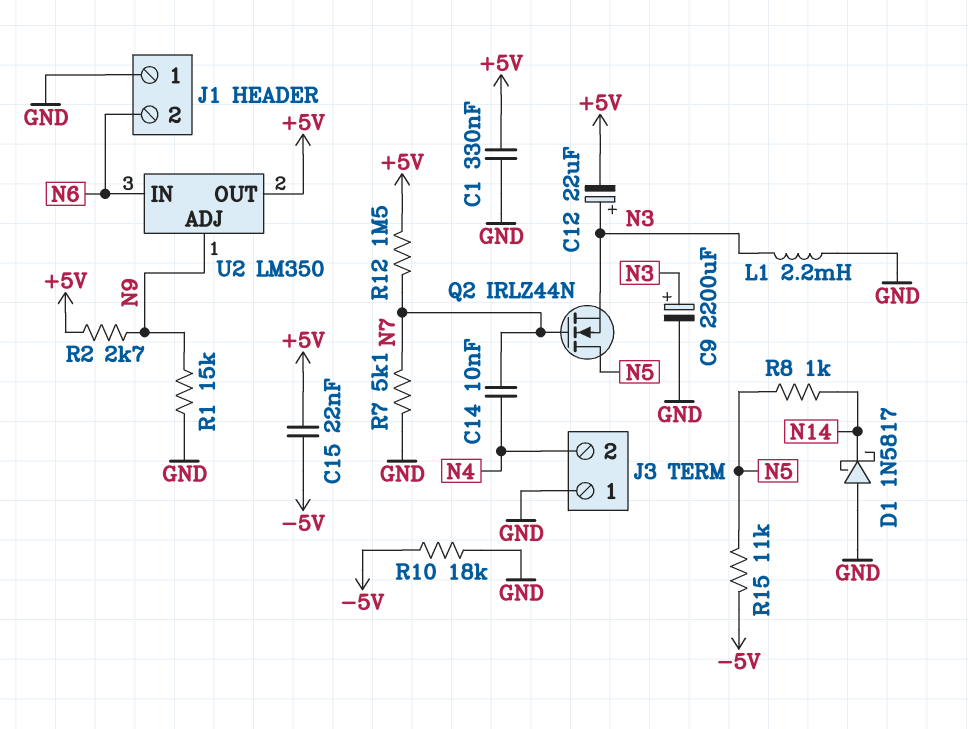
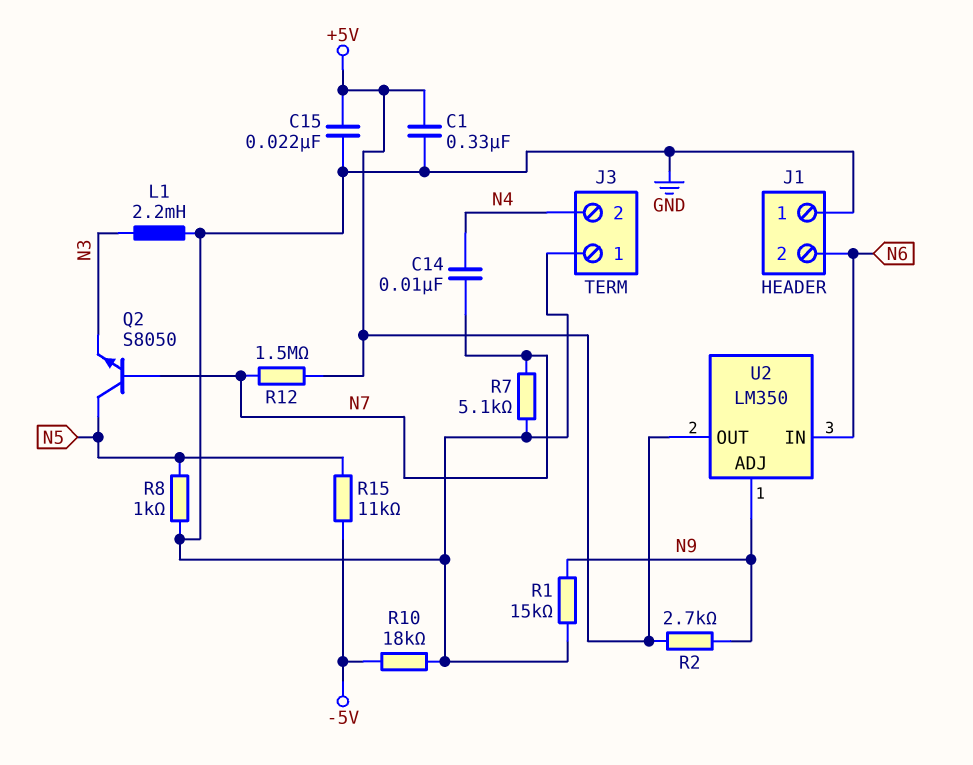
C9: 2200uF (plus N3, minus GND) -> none
C12: 22uF (plus N3, minus +5V) -> none
C15: 22nF (+5V, -5V) -> 22nF (+5V, GND)
D1: schottky 1N5817 (A GND, K N14) -> none
Q2: NMOS IRLZ44N (G N7, D N5, S N3) -> NPN S8050 (B N7, C N5, E N3)
R8: 1k (N5, N14) -> 1k (GND, N5)

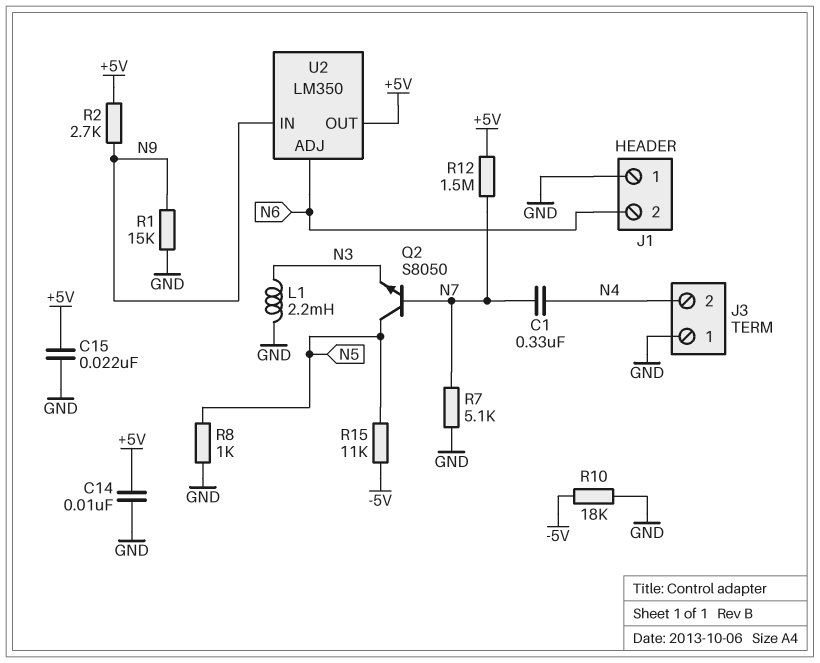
C1: 330nF (+5V, GND) -> 330nF (N4, N7)
C14: 10nF (N4, N7) -> 10nF (+5V, GND)
U2 pin ADJ: N9 -> N6
U2 pin IN: N6 -> N9

